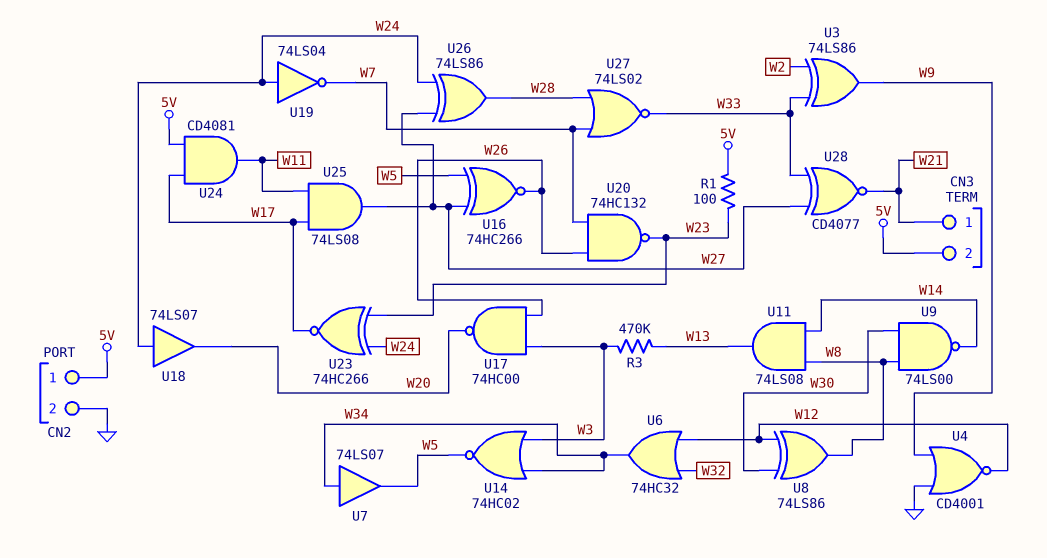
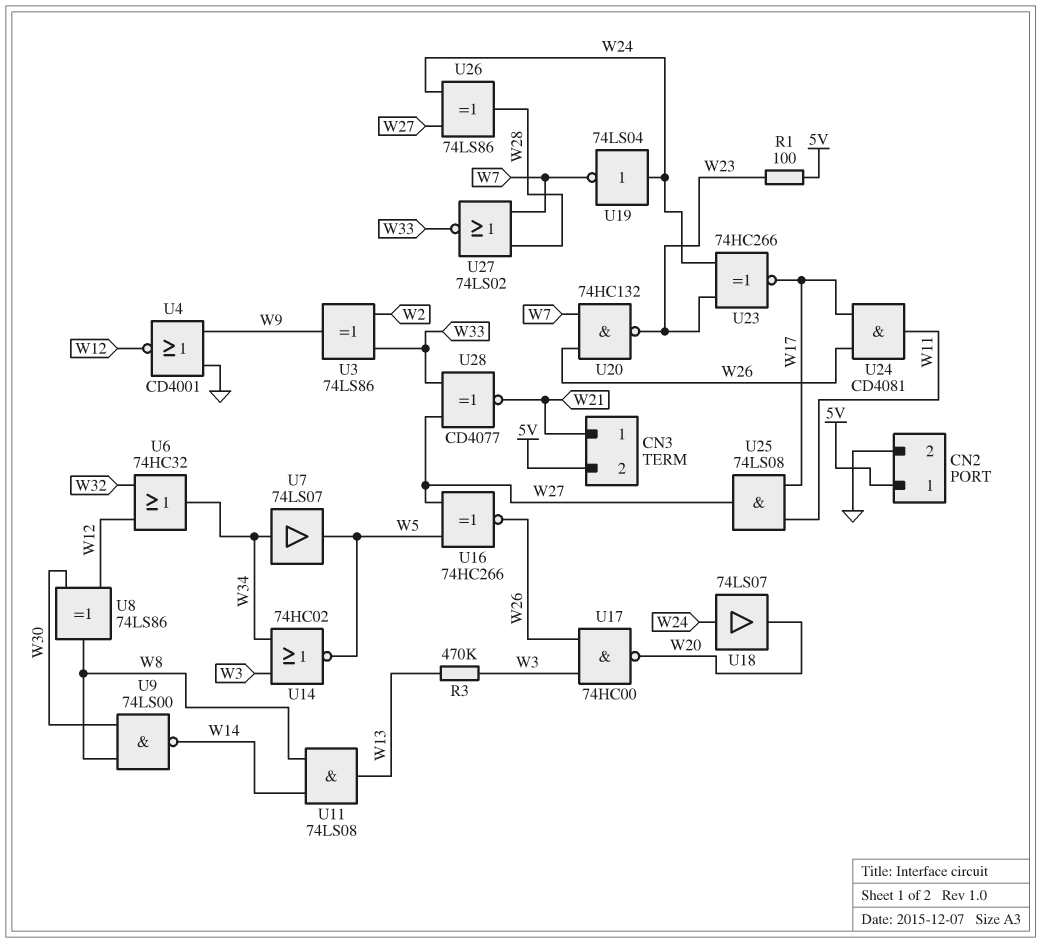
U24: AND CD4081 (in 5V, in W17, out W11) -> AND CD4081 (in W17, in W26, out W11)

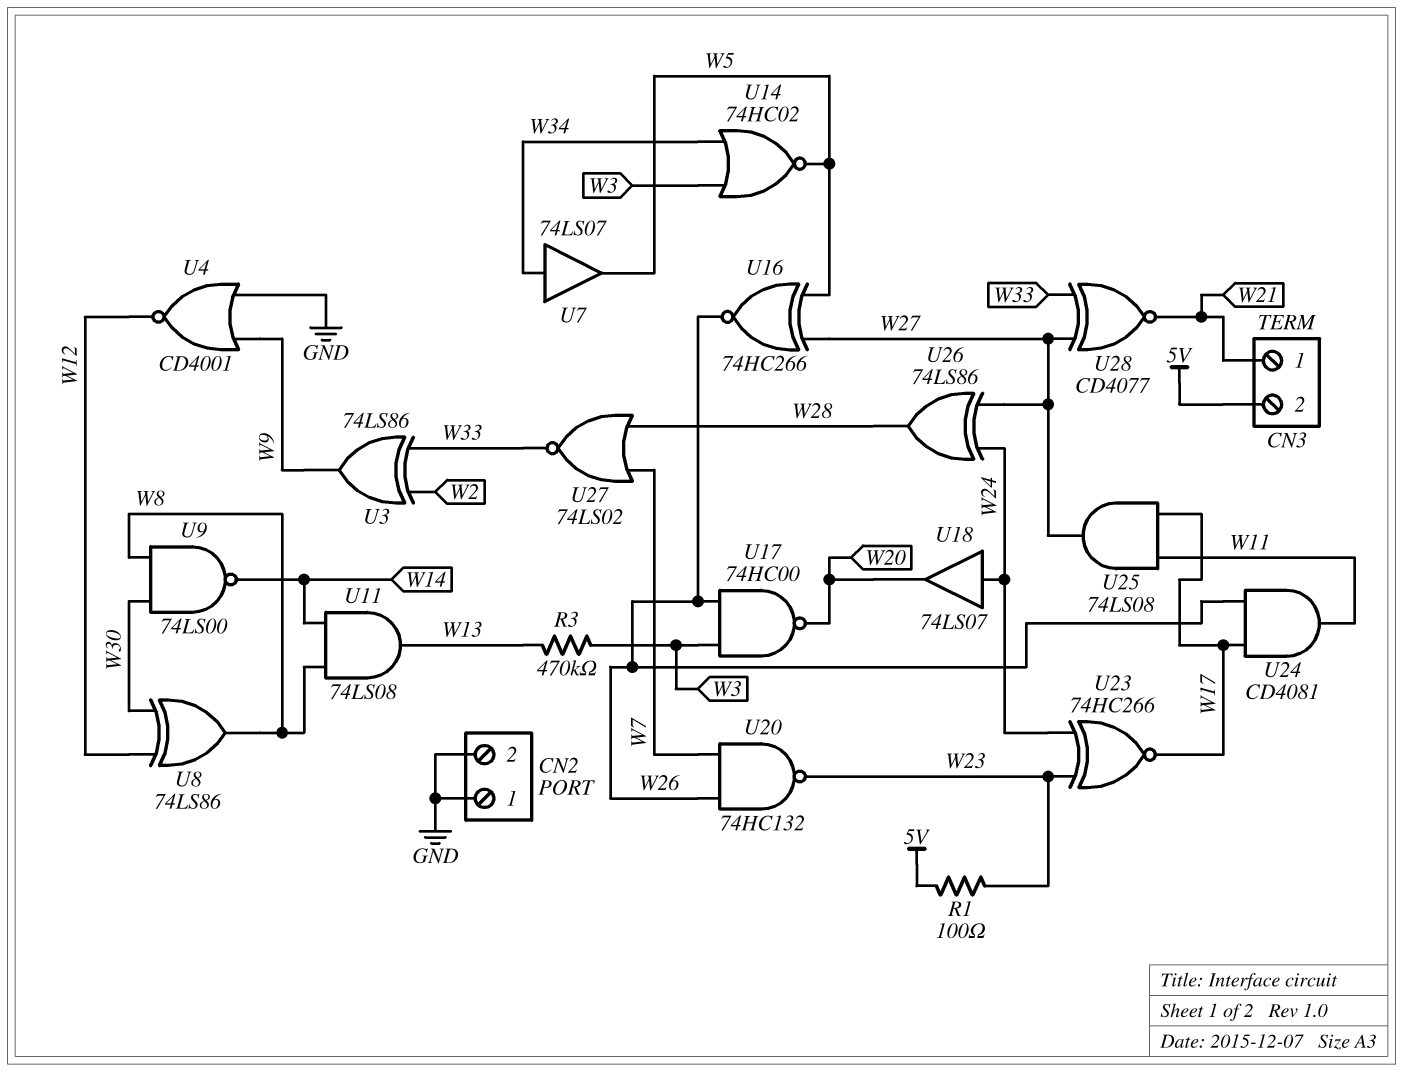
CN2 pin 1: 5V -> GND
U6: OR 74HC32 (in W12, in W32, out W34) -> none
U19: NOT 74LS04 (in W24, out W7) -> none

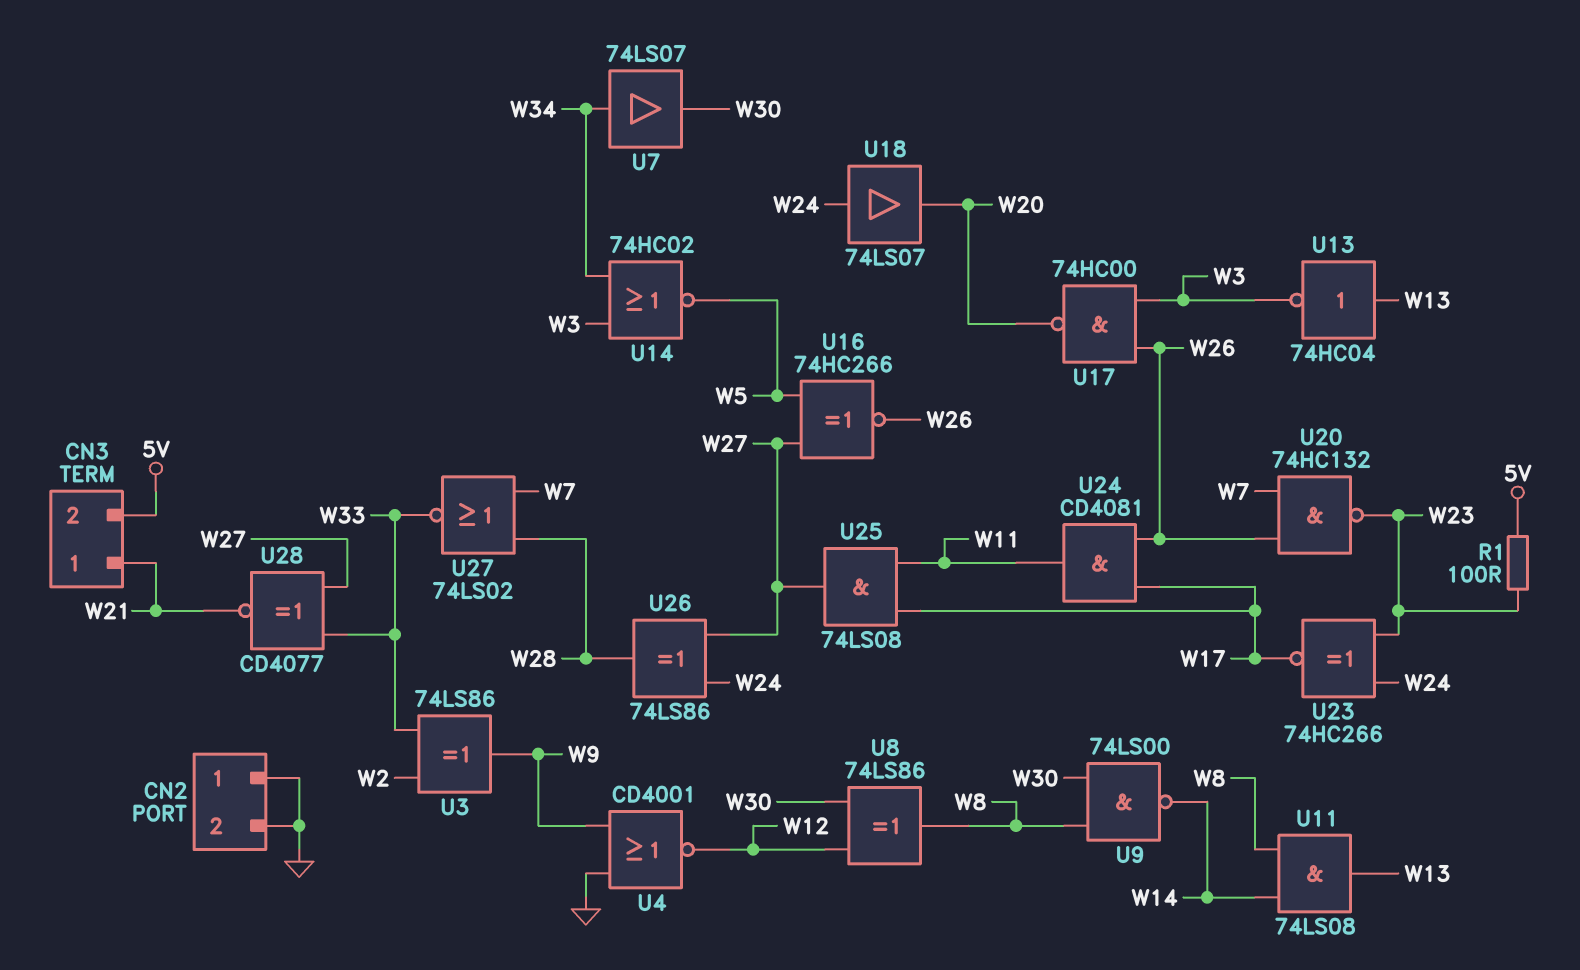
R3: 470k (W3, W13) -> none
U7: buffer 74LS07 (in W34, out W5) -> buffer 74LS07 (in W34, out W30)
U13: none -> NOT 74HC04 (in W13, out W3)

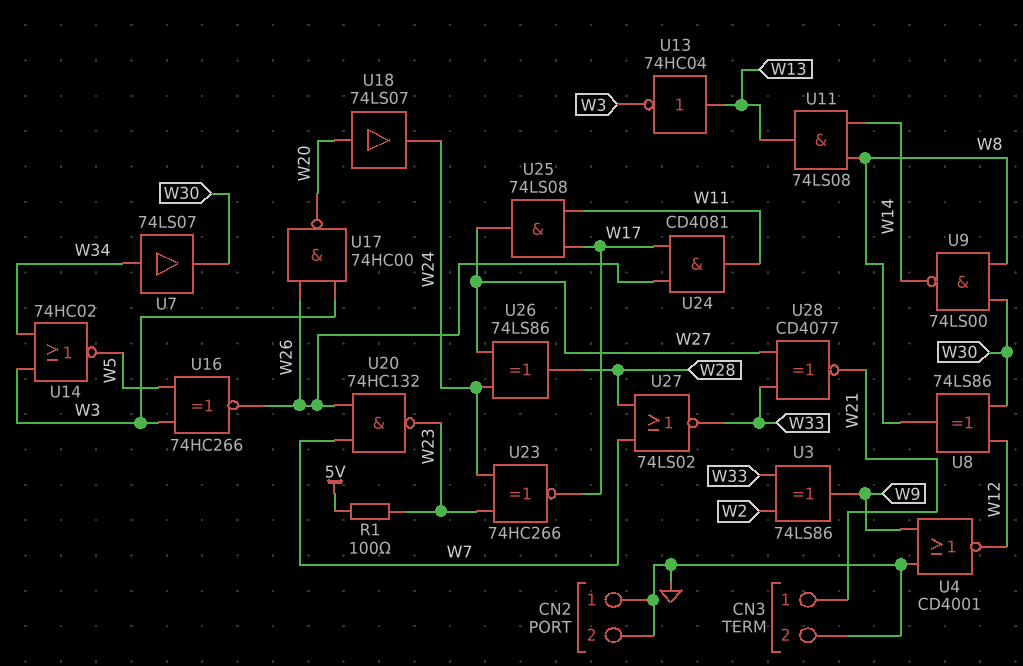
CN3 pin 2: 5V -> GND
U16: XNOR 74HC266 (in W5, in W27, out W26) -> XNOR 74HC266 (in W3, in W5, out W26)
U18: buffer 74LS07 (in W24, out W20) -> buffer 74LS07 (in W20, out W24)

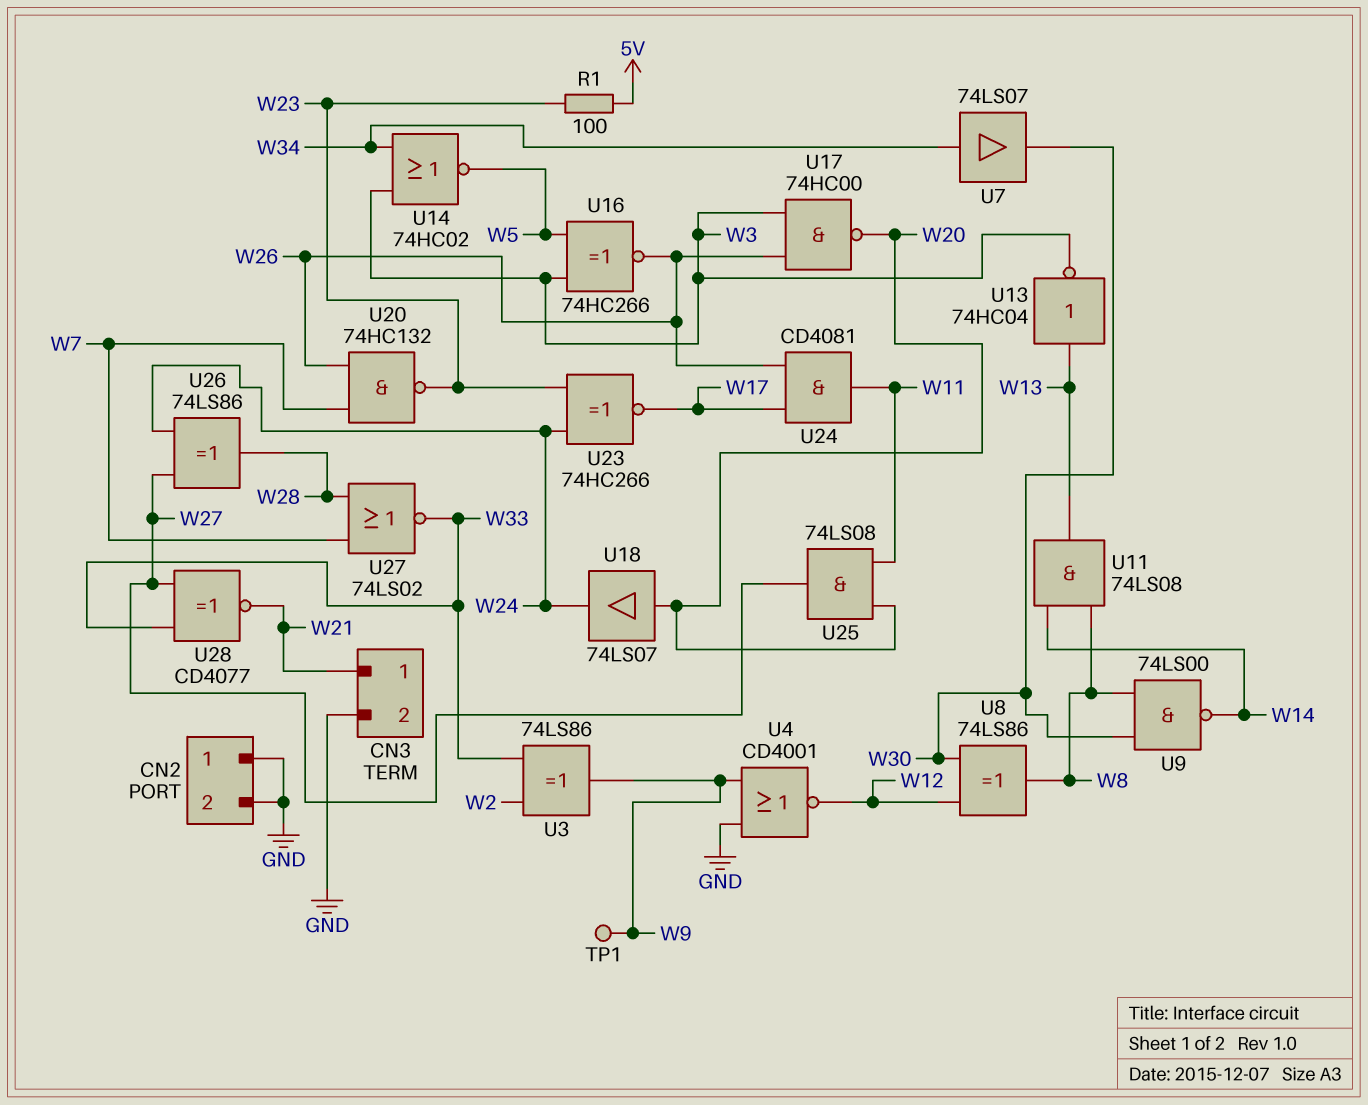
TP1: none -> test point (W9)
U25: AND 74LS08 (in W11, in W17, out W27) -> AND 74LS08 (in W11, in W20, out W27)

